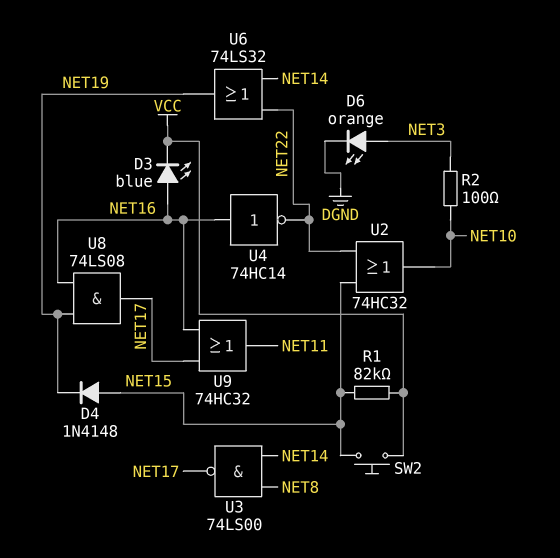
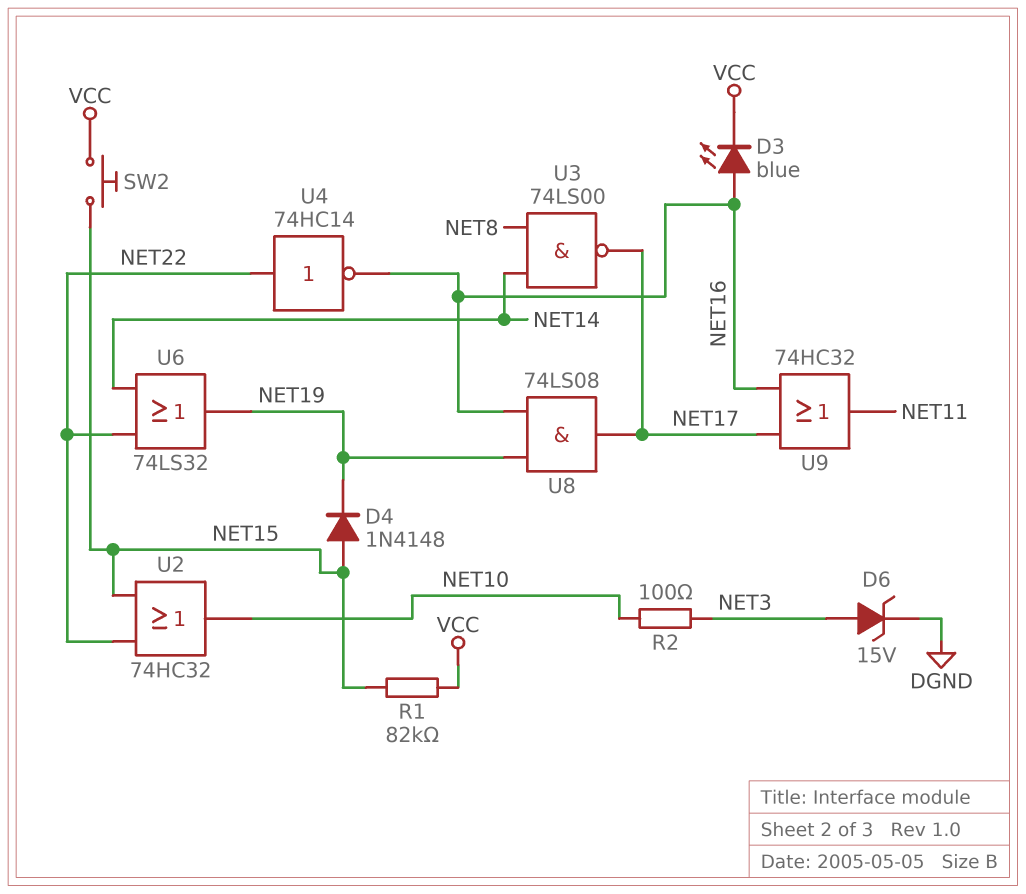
D6: LED orange (A NET3, K DGND) -> zener 15V (A NET3, K DGND)
U4: NOT 74HC14 (in NET16, out NET22) -> NOT 74HC14 (in NET22, out NET16)

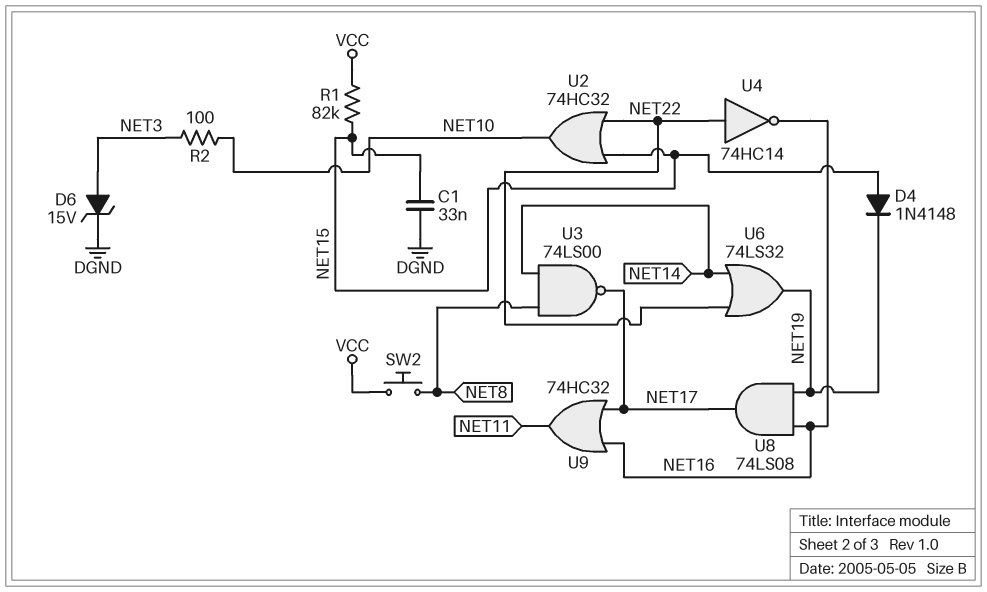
C1: none -> 33nF (DGND, NET15)
D3: LED blue (A NET16, K VCC) -> none
SW2: button (NET15, VCC) -> button (NET8, VCC)

